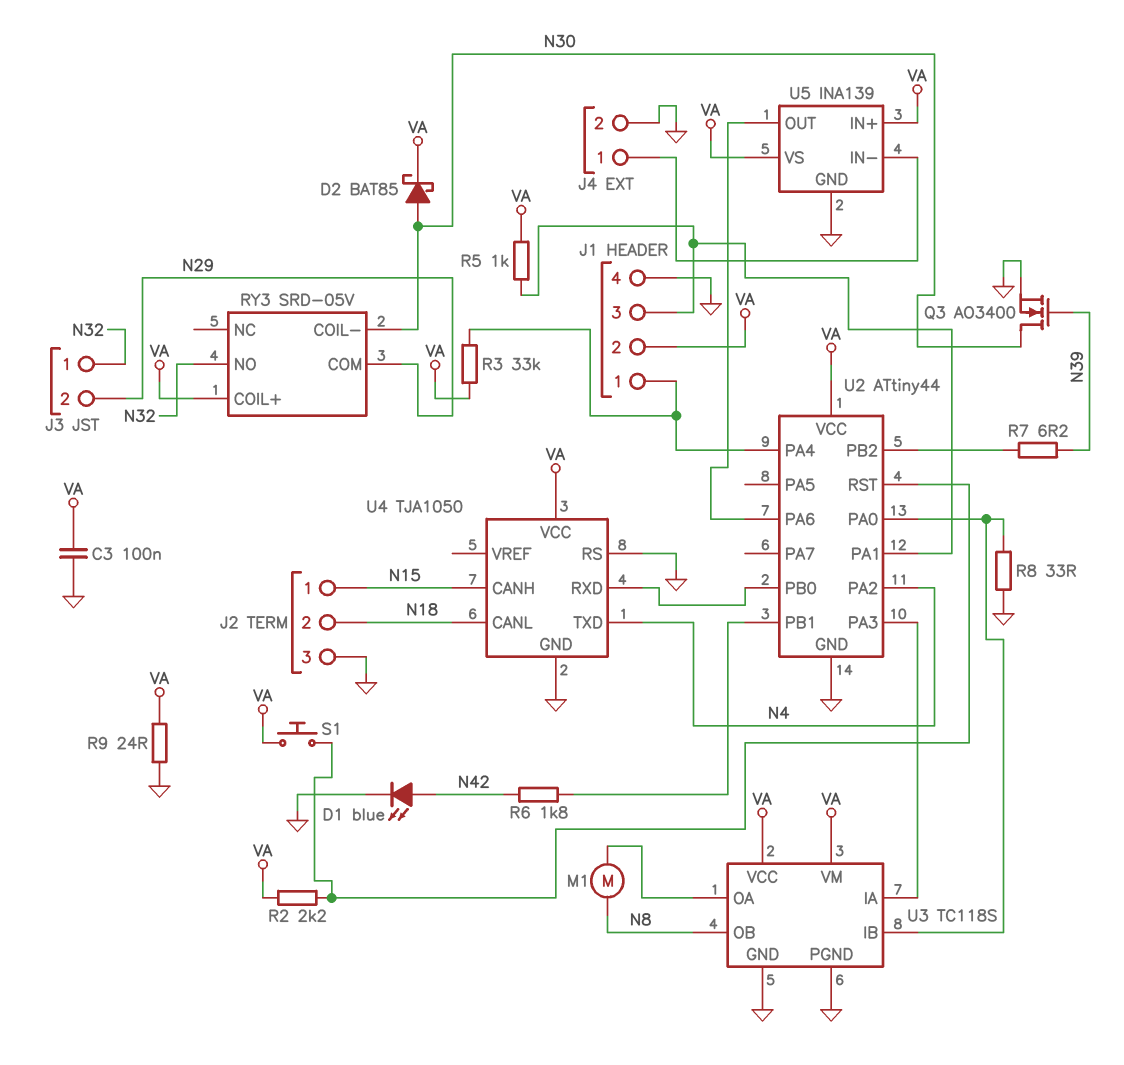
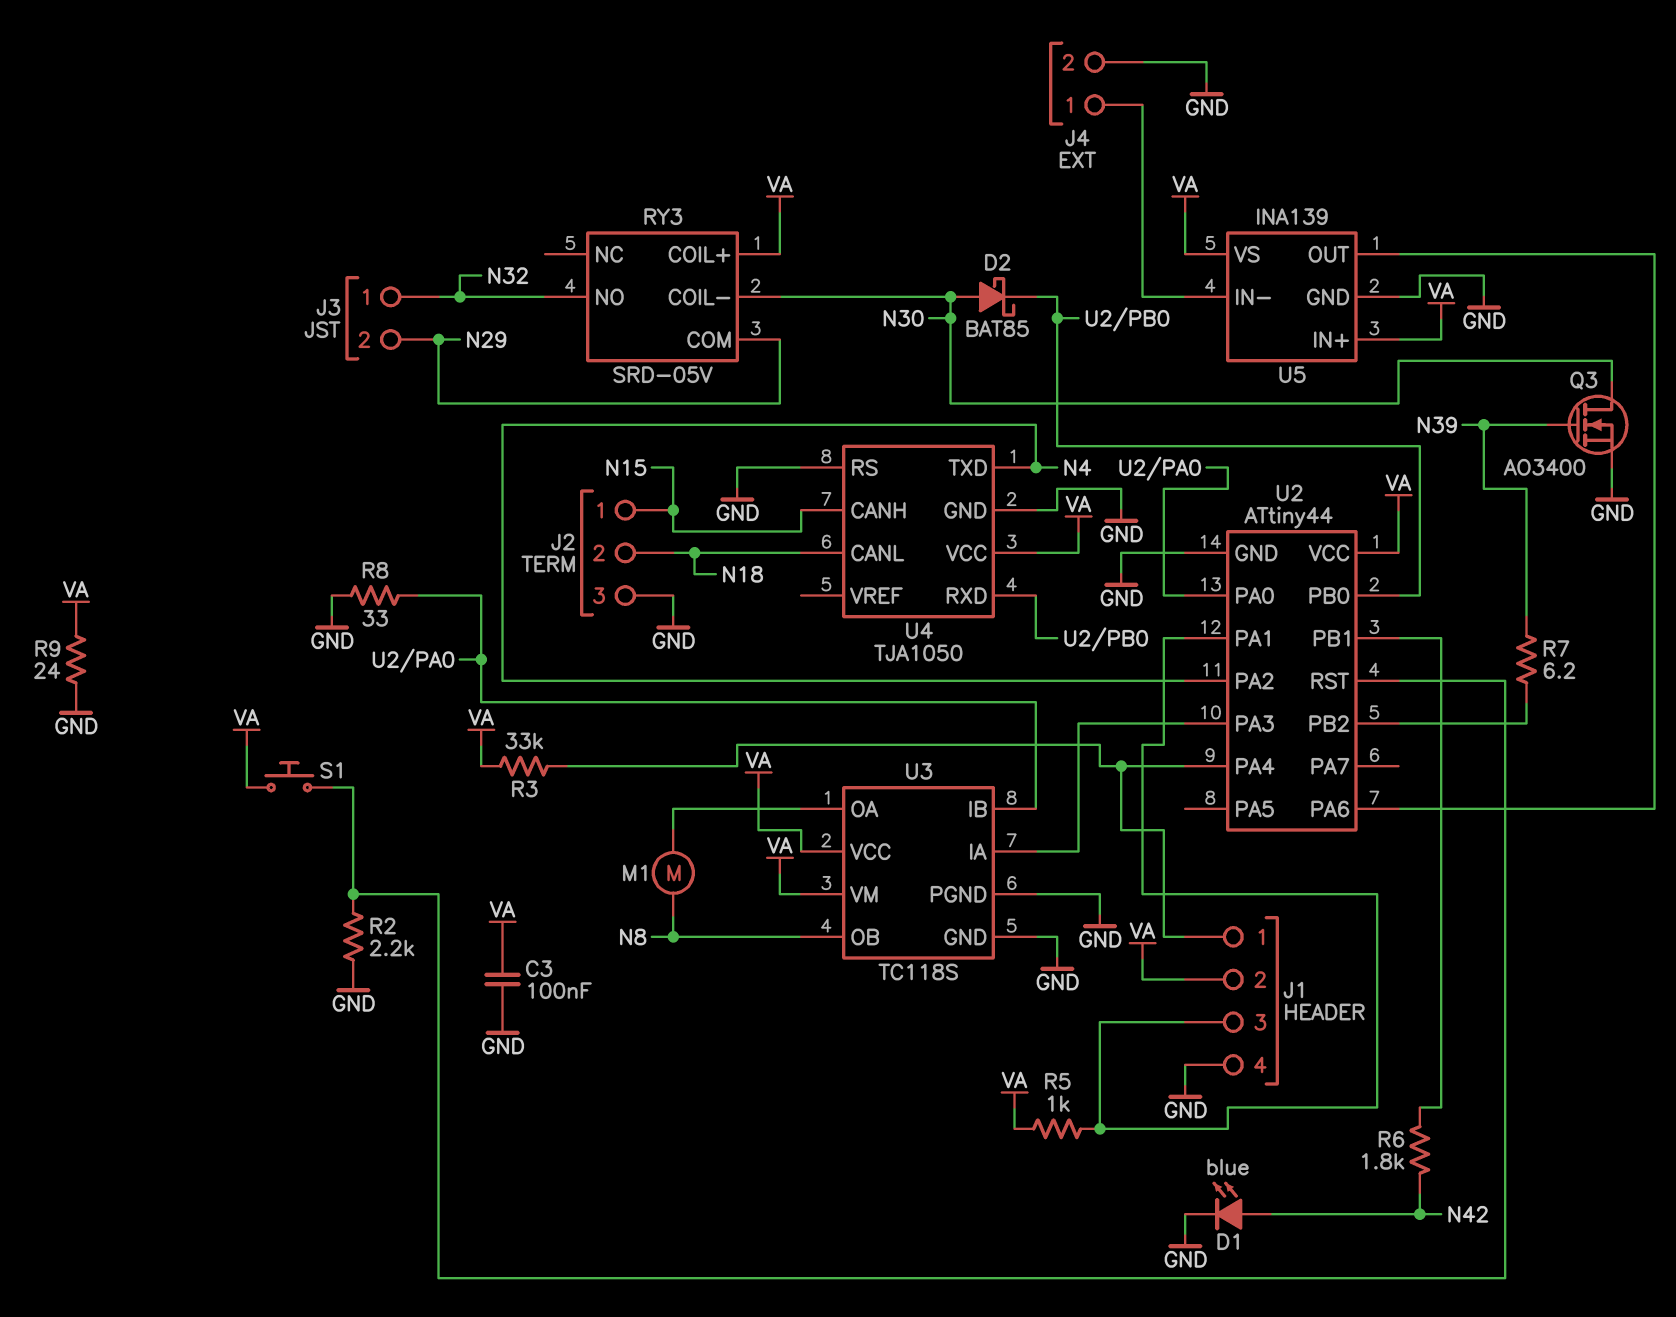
D2: schottky BAT85 (A N30, K VA) -> schottky BAT85 (A N30, K U2/PB0)
R2: 2.2k (U2/RST, VA) -> 2.2k (GND, U2/RST)

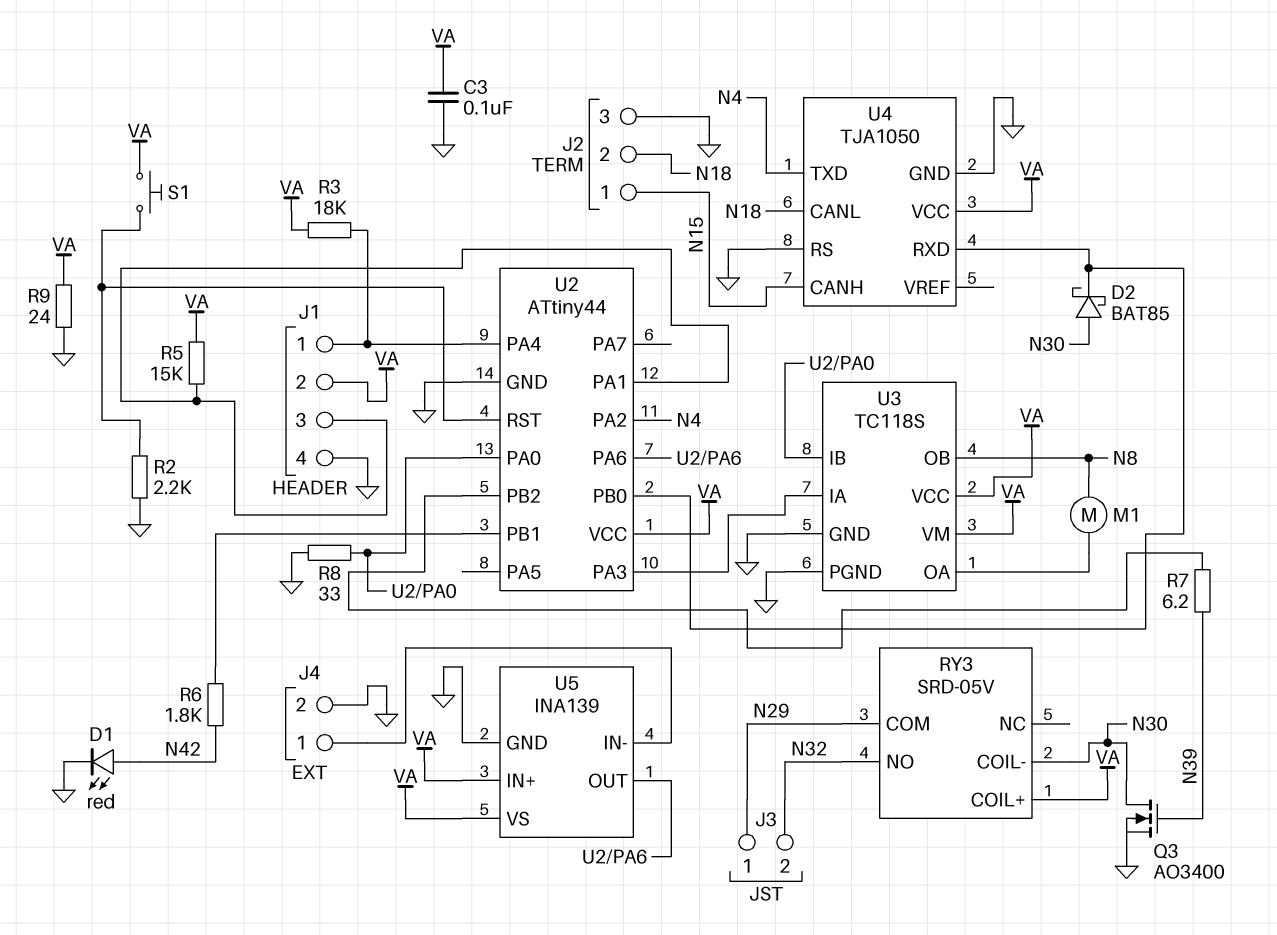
D1: LED blue (A N42, K GND) -> LED red (A N42, K GND)
J3 pin 1: N32 -> N29
J3 pin 2: N29 -> N32
R3: 33k (J1/1, VA) -> 18k (J1/1, VA)
R5: 1k (J1/3, VA) -> 15k (J1/3, VA)

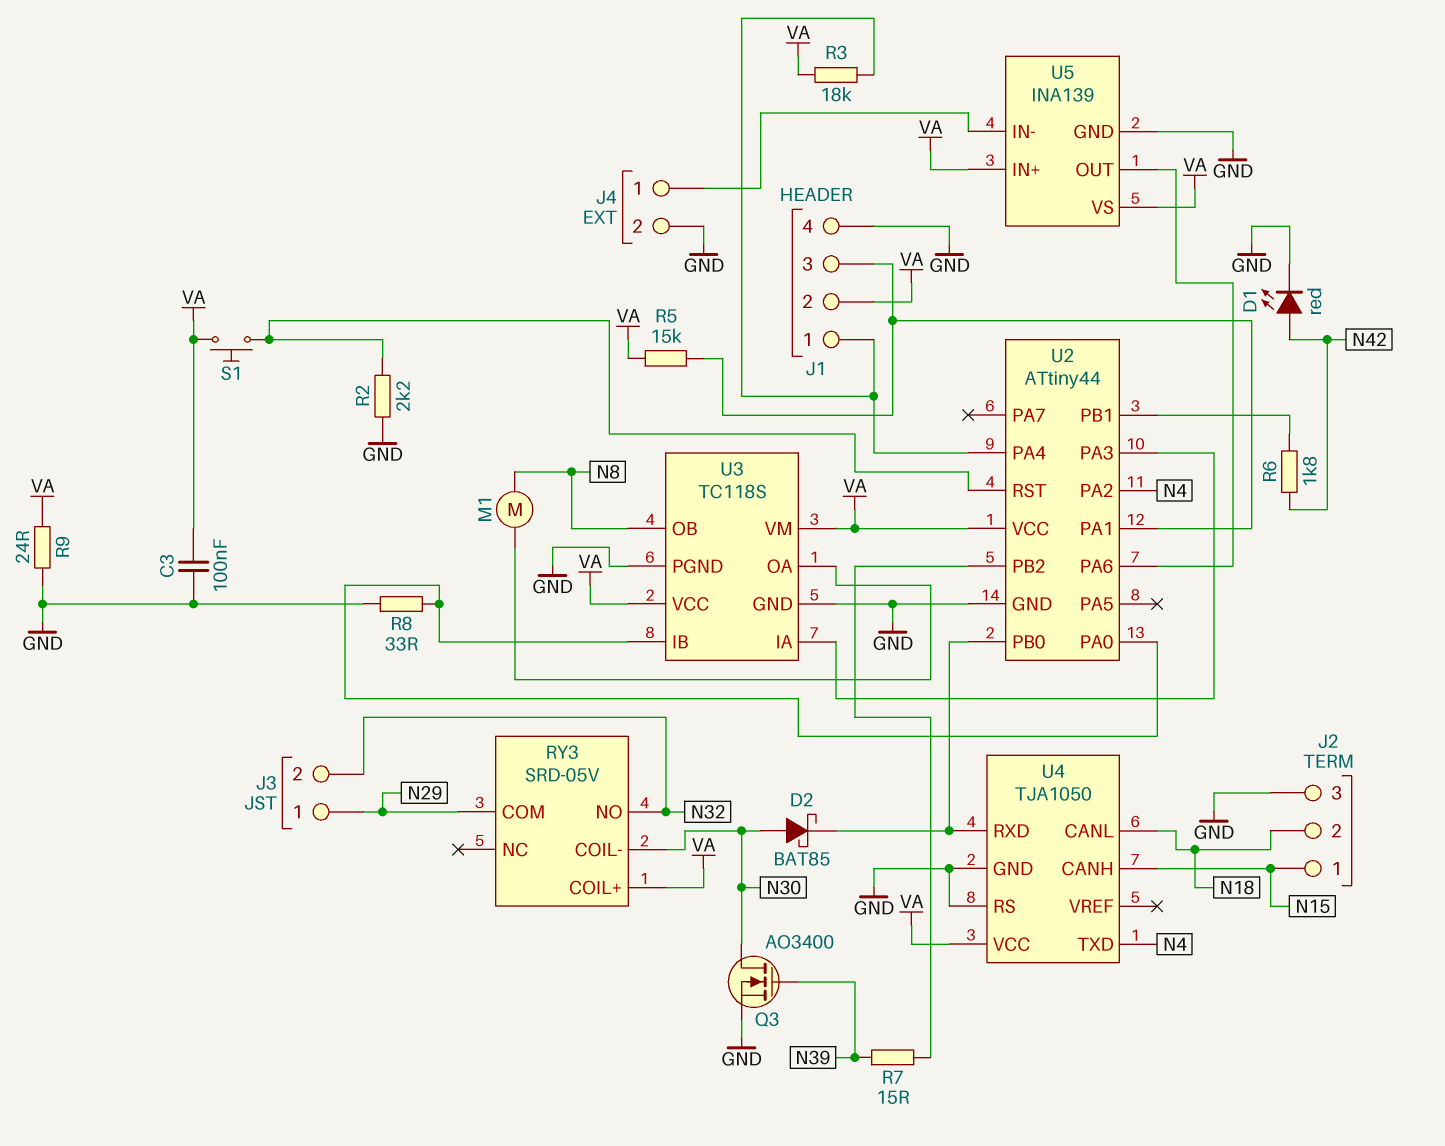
R7: 6.2 (N39, U2/PB2) -> 15 (N39, U2/PB2)

